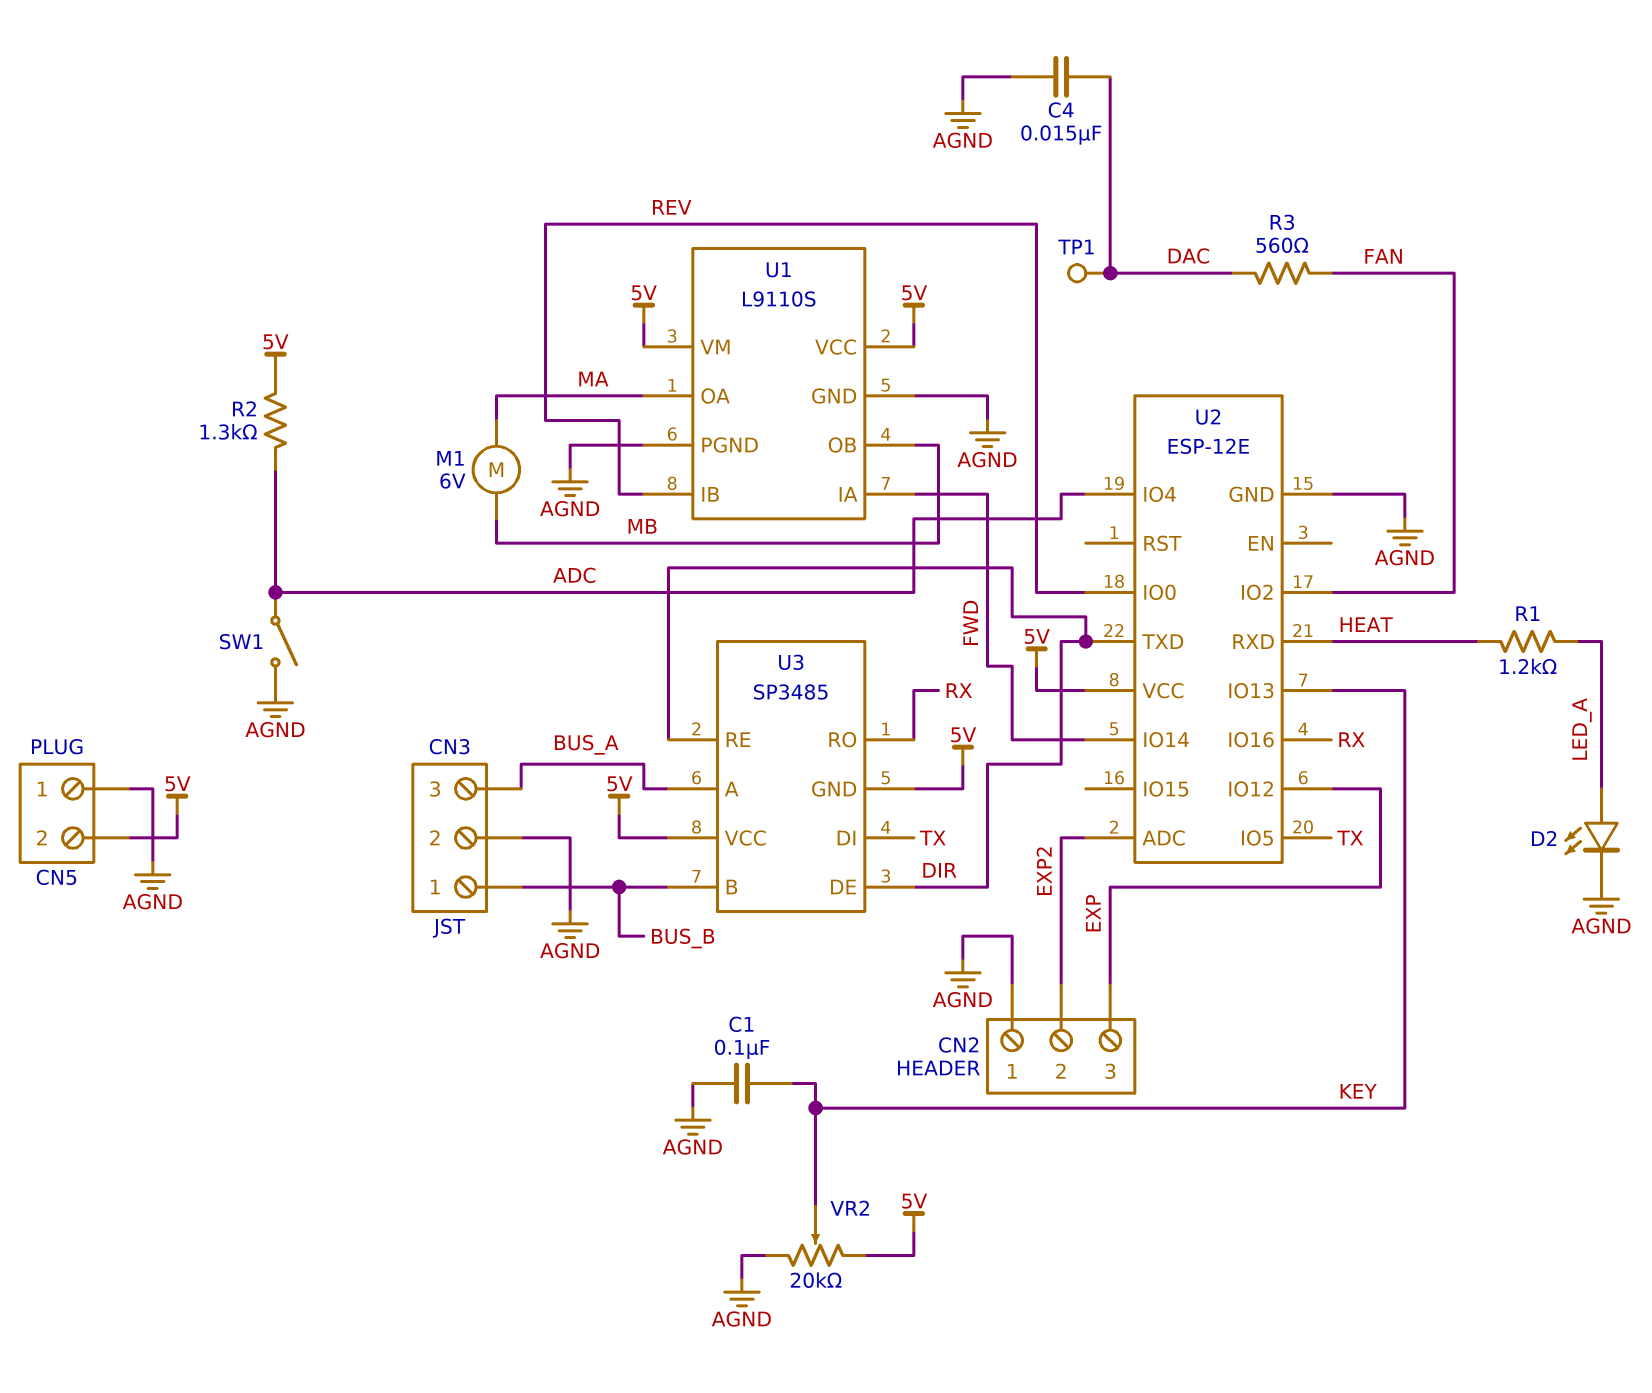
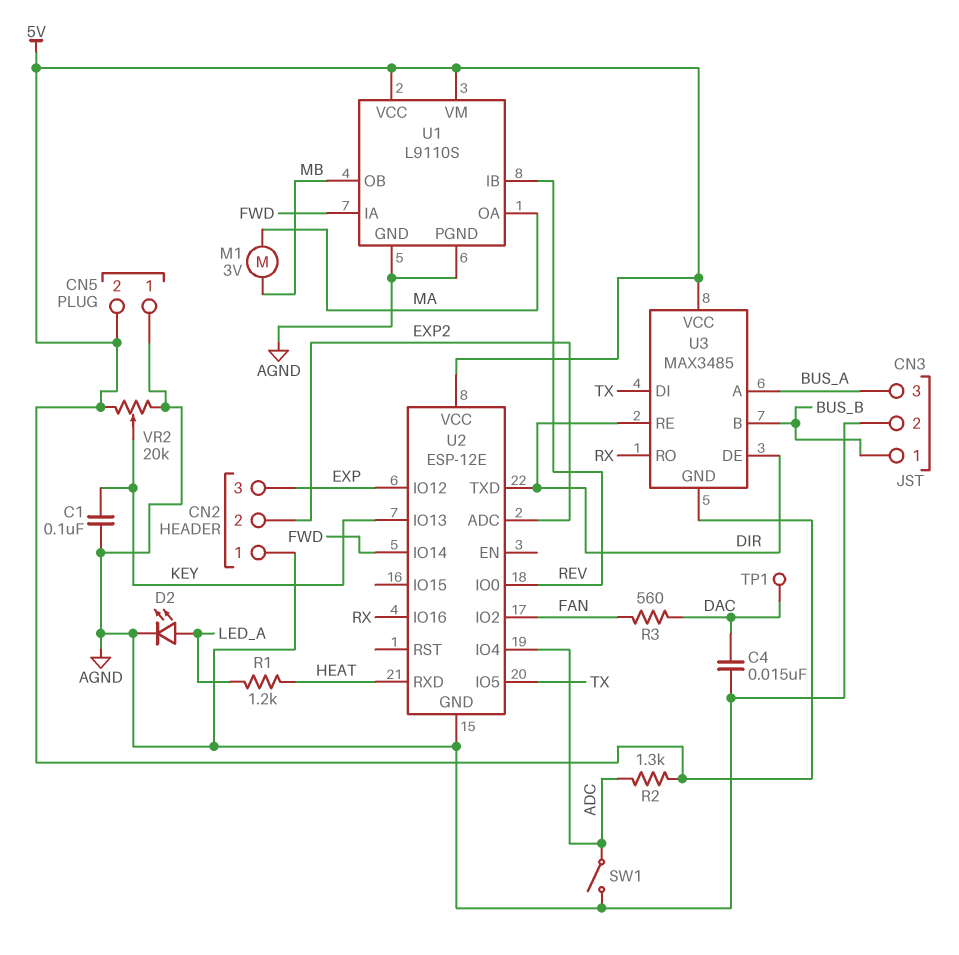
M1: motor 6V (MA, MB) -> motor 3V (MA, MB)
U3: SP3485 -> MAX3485

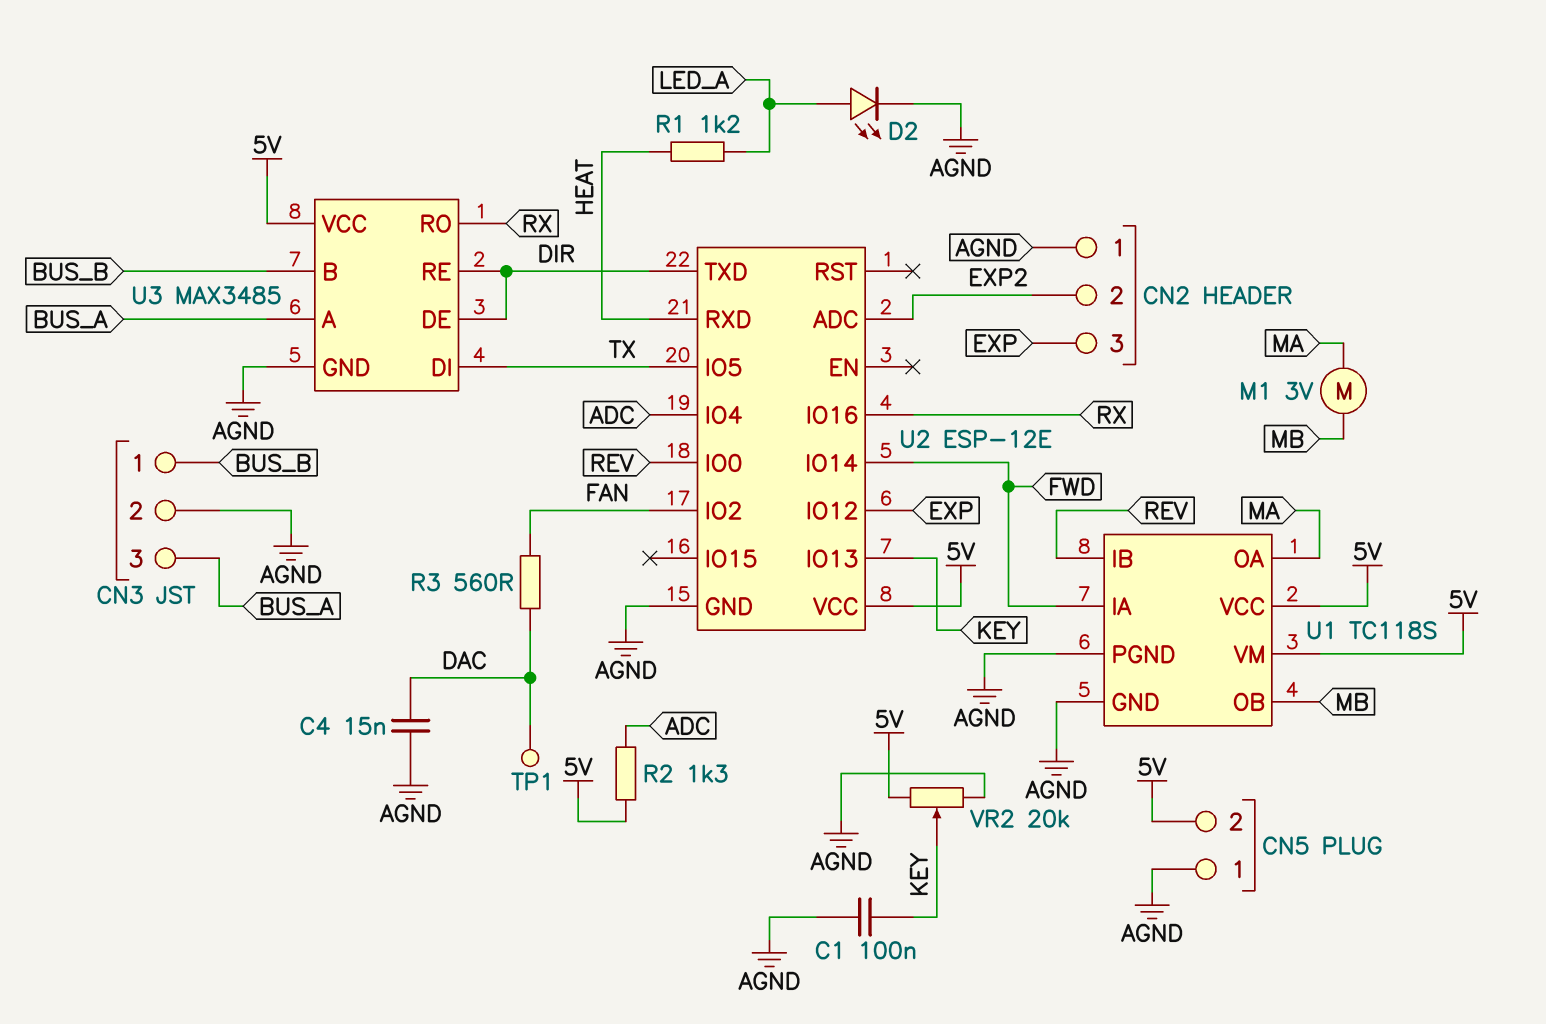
SW1: switch (ADC, AGND) -> none
U1: L9110S -> TC118S
U3 pin GND: 5V -> AGND

